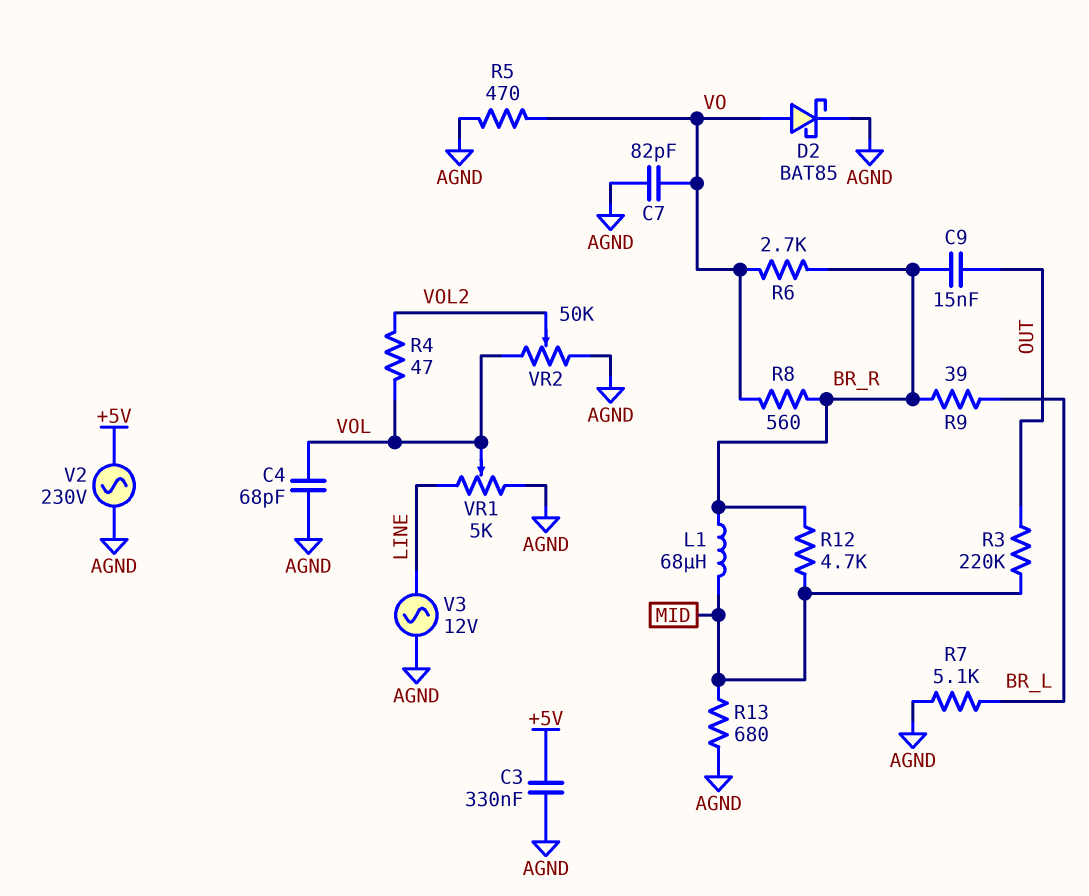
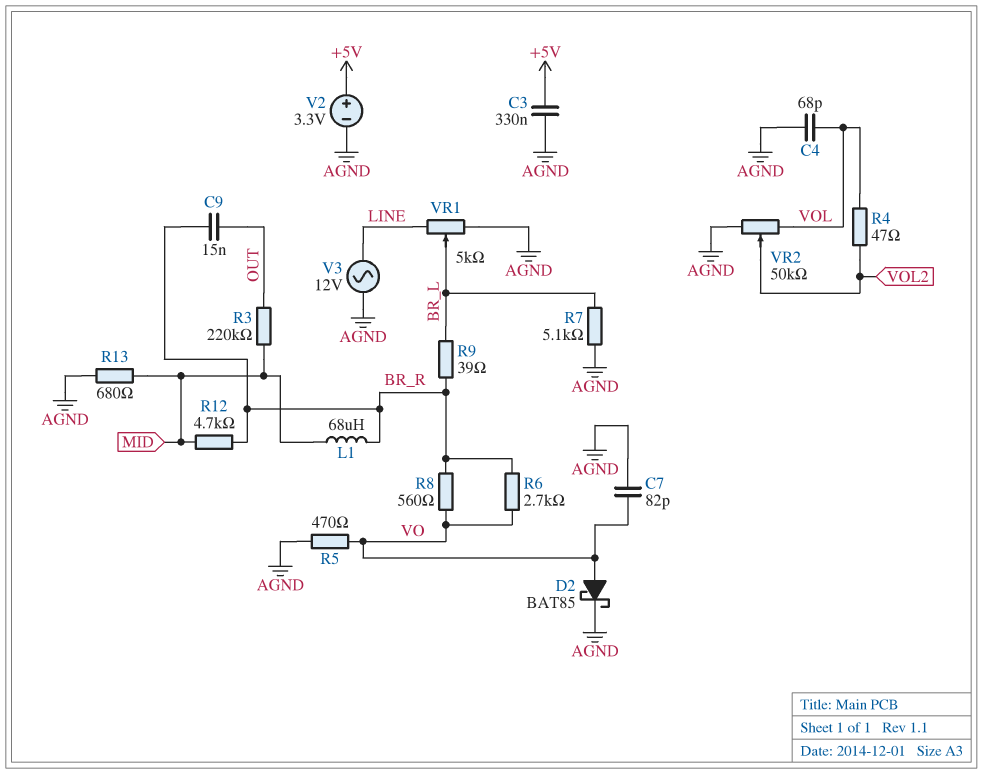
V2: AC 230V (+5V, AGND) -> 3.3V (plus +5V, minus AGND)
VR1: 5k (AGND, LINE, wiper VOL) -> 5k (AGND, LINE, wiper BR_L)

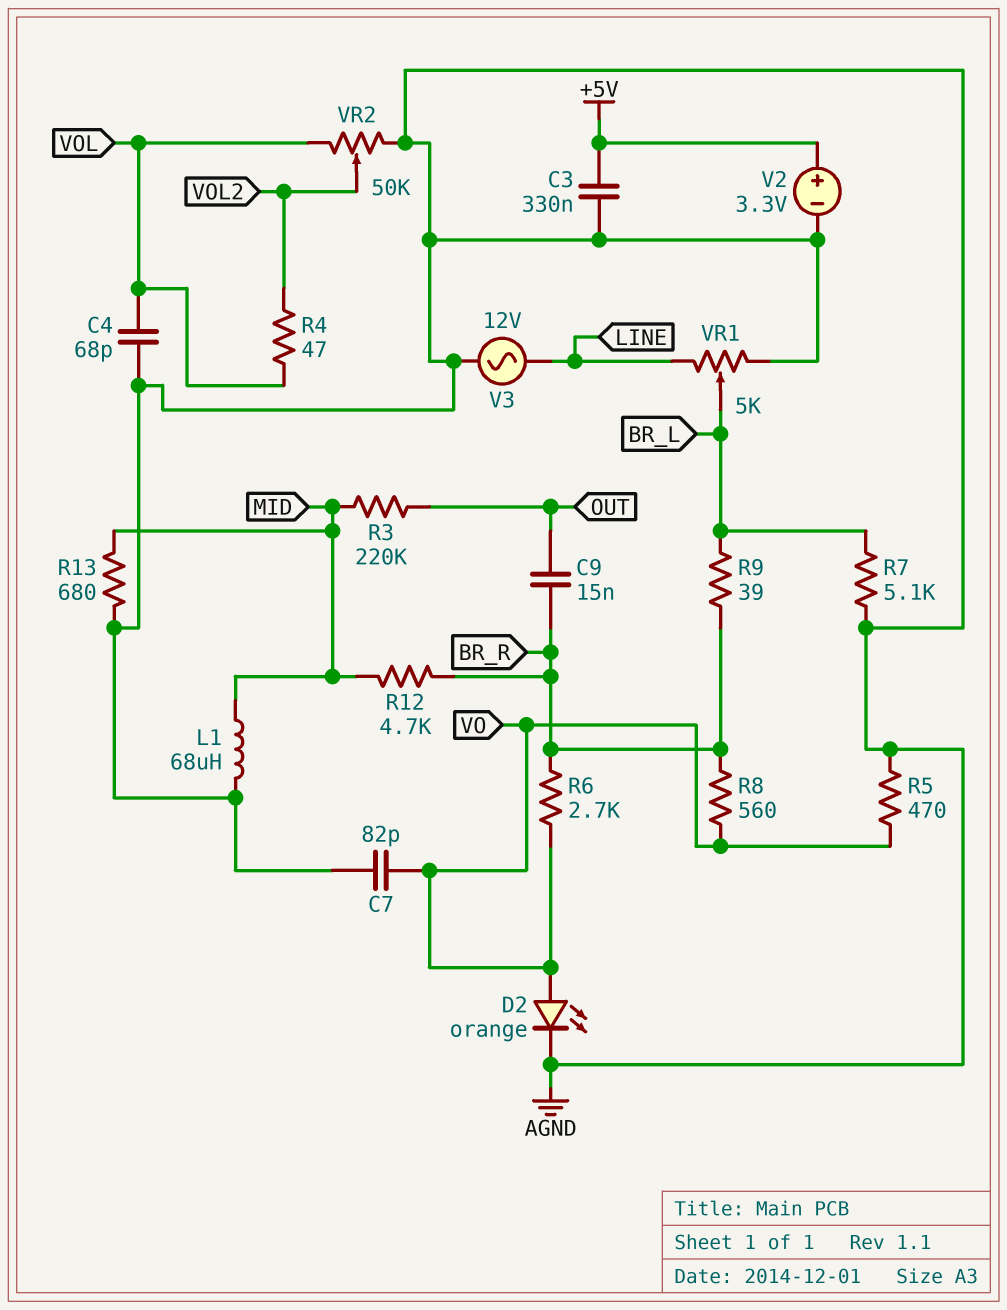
D2: schottky BAT85 (A VO, K AGND) -> LED orange (A VO, K AGND)
L1: 68uH (BR_R, MID) -> 68uH (AGND, MID)

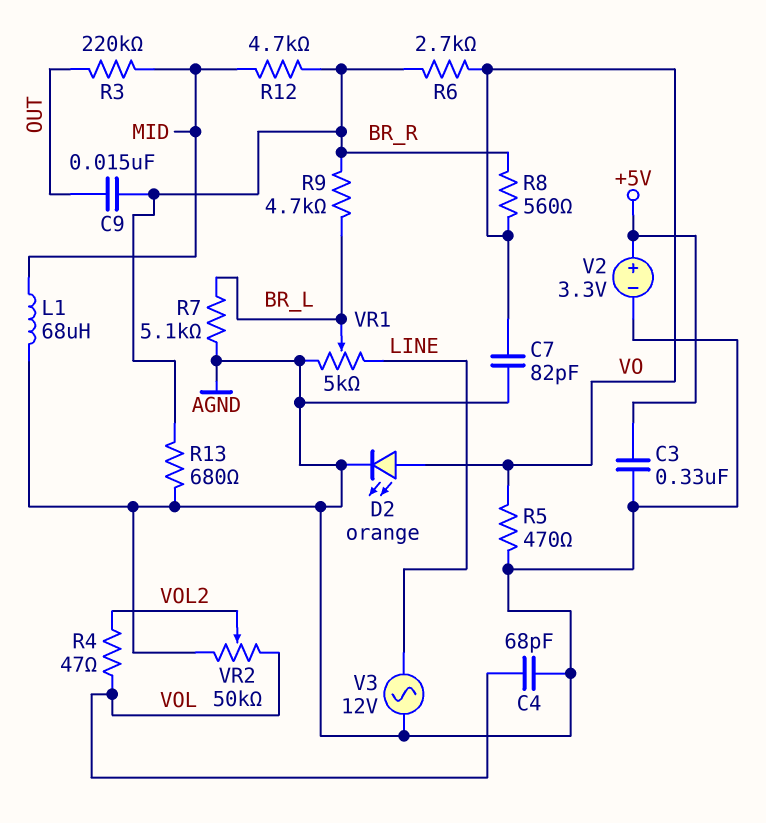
R9: 39 (BR_L, BR_R) -> 4.7k (BR_L, BR_R)
R13: 680 (AGND, MID) -> 680 (AGND, BR_R)

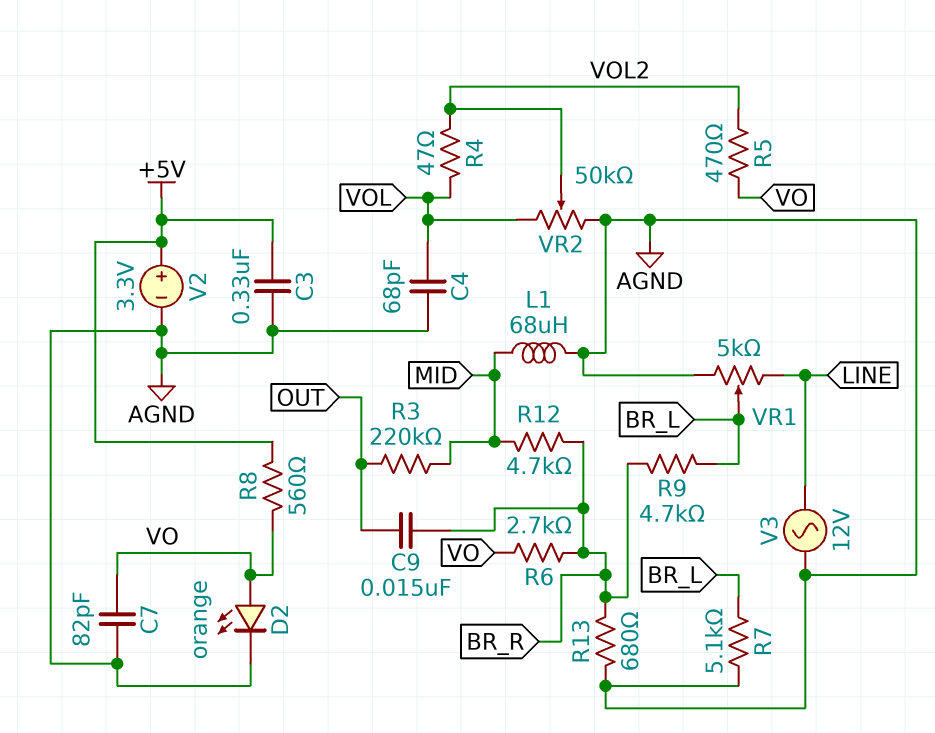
R5: 470 (AGND, VO) -> 470 (VO, VOL2)
R8: 560 (BR_R, VO) -> 560 (+5V, VO)

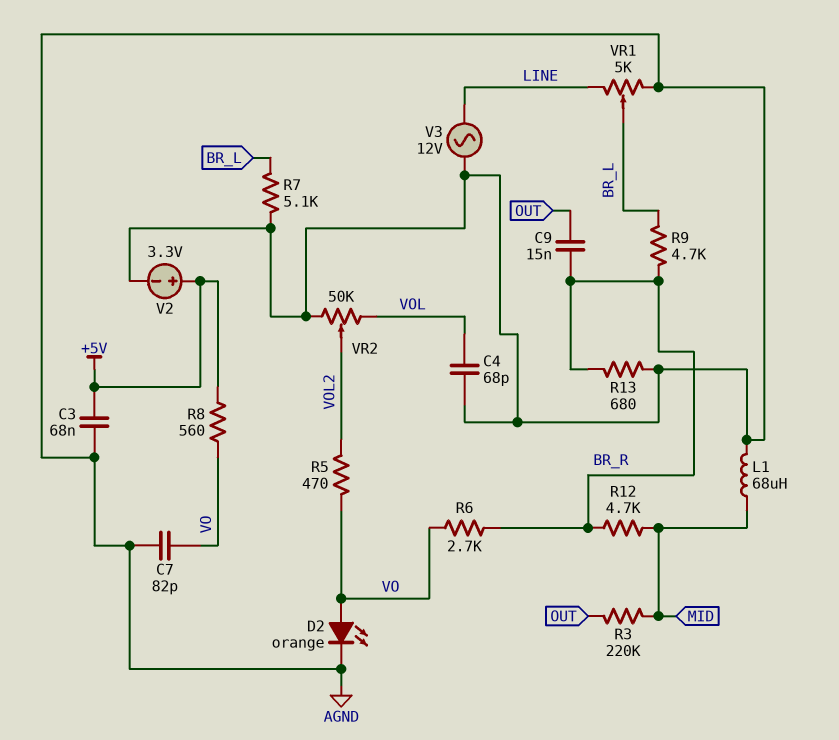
C3: 330nF (+5V, AGND) -> 68nF (+5V, AGND)
R4: 47 (VOL, VOL2) -> none

